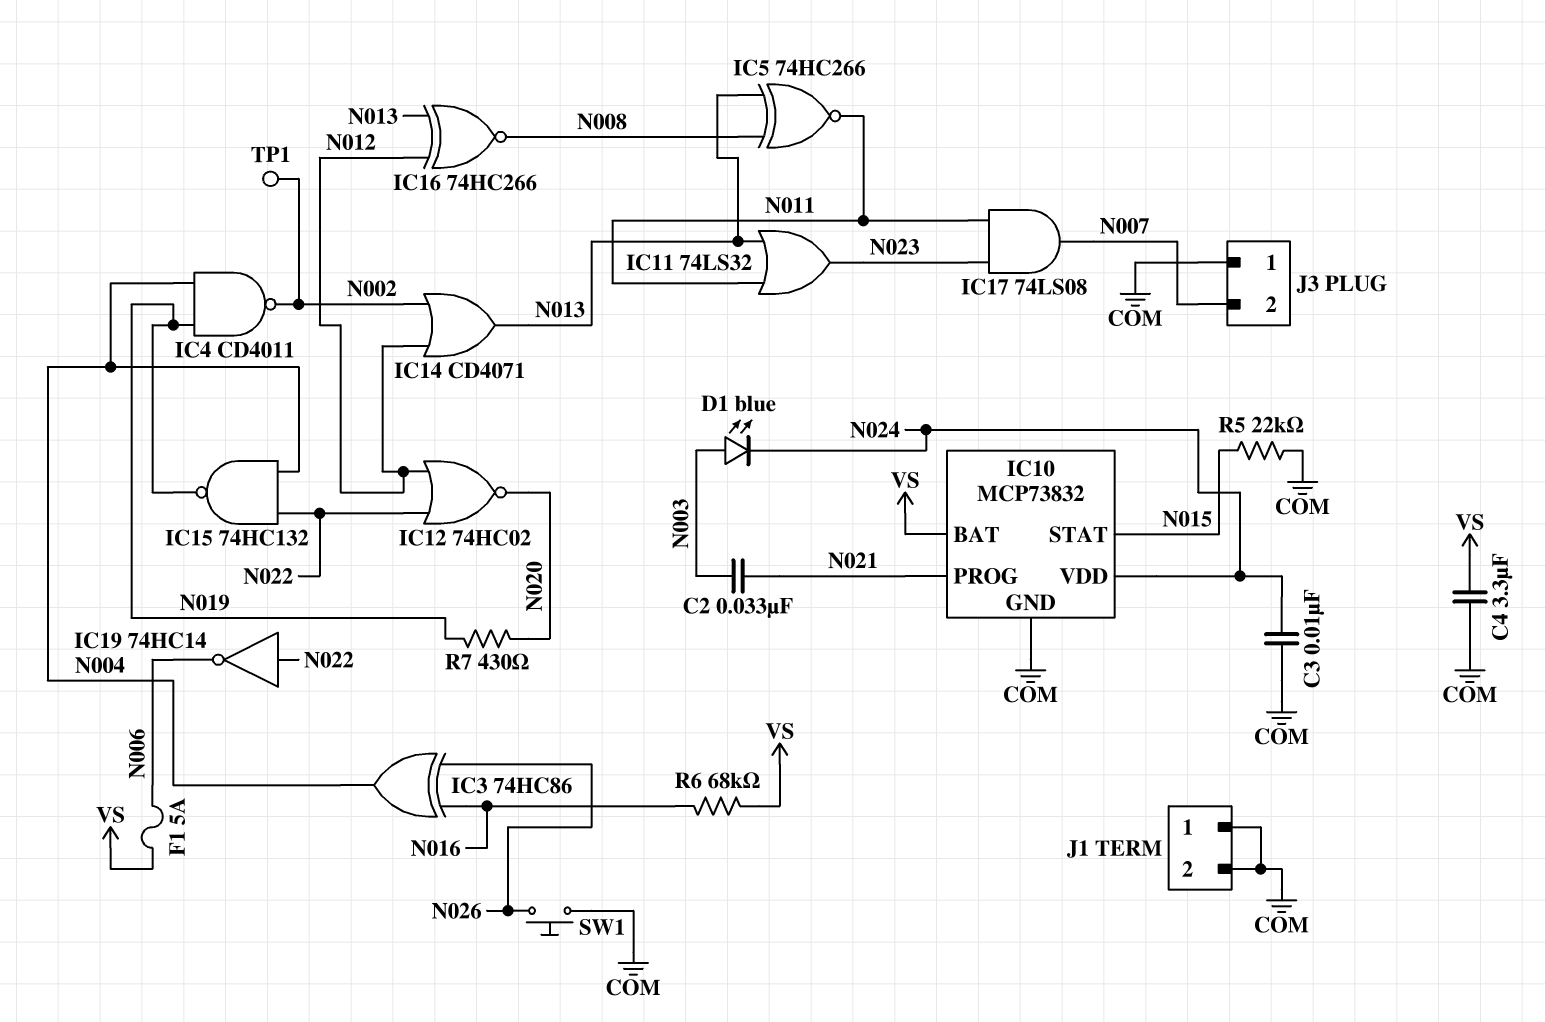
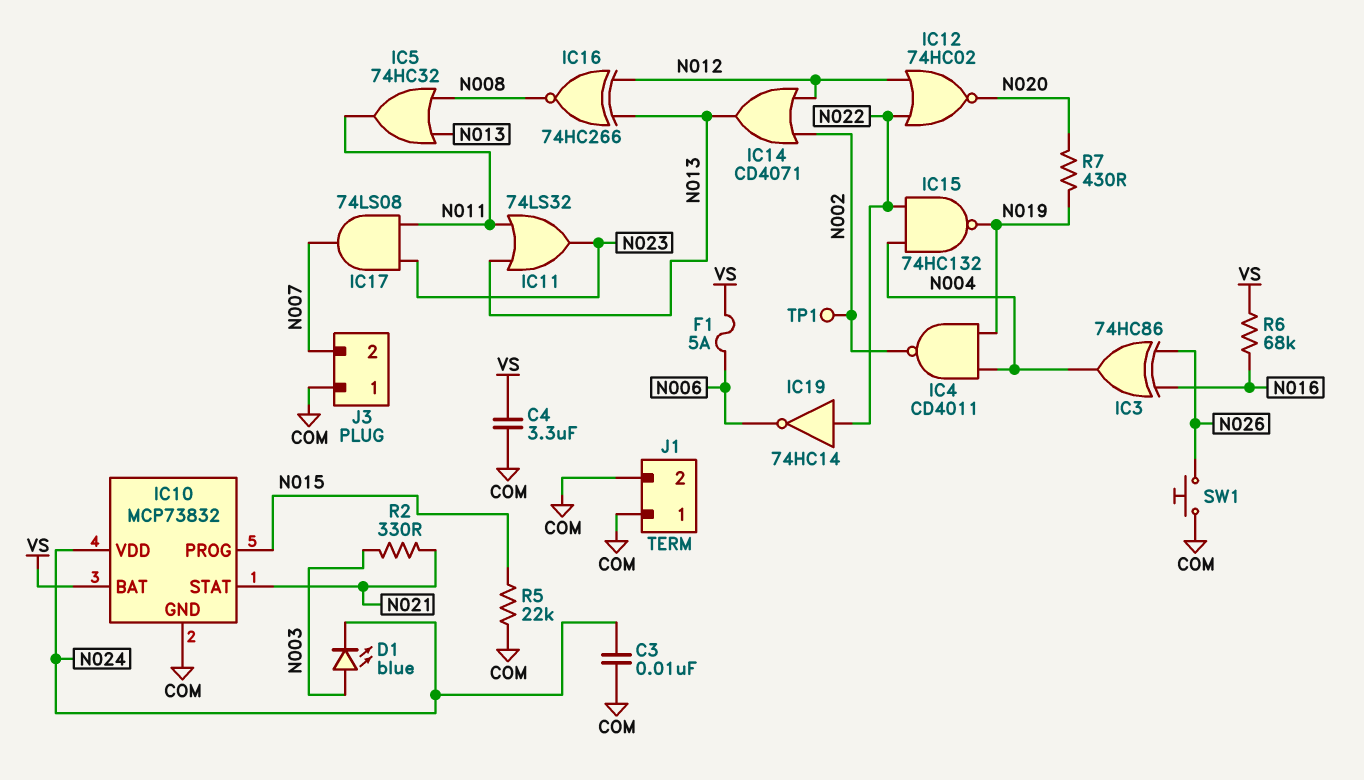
C2: 33nF (N003, N021) -> none
IC5: XNOR 74HC266 (in N008, in N013, out N011) -> OR 74HC32 (in N008, in N013, out N011)
IC10 pin PROG: N021 -> N015
IC10 pin STAT: N015 -> N021
R2: none -> 330 (N003, N021)

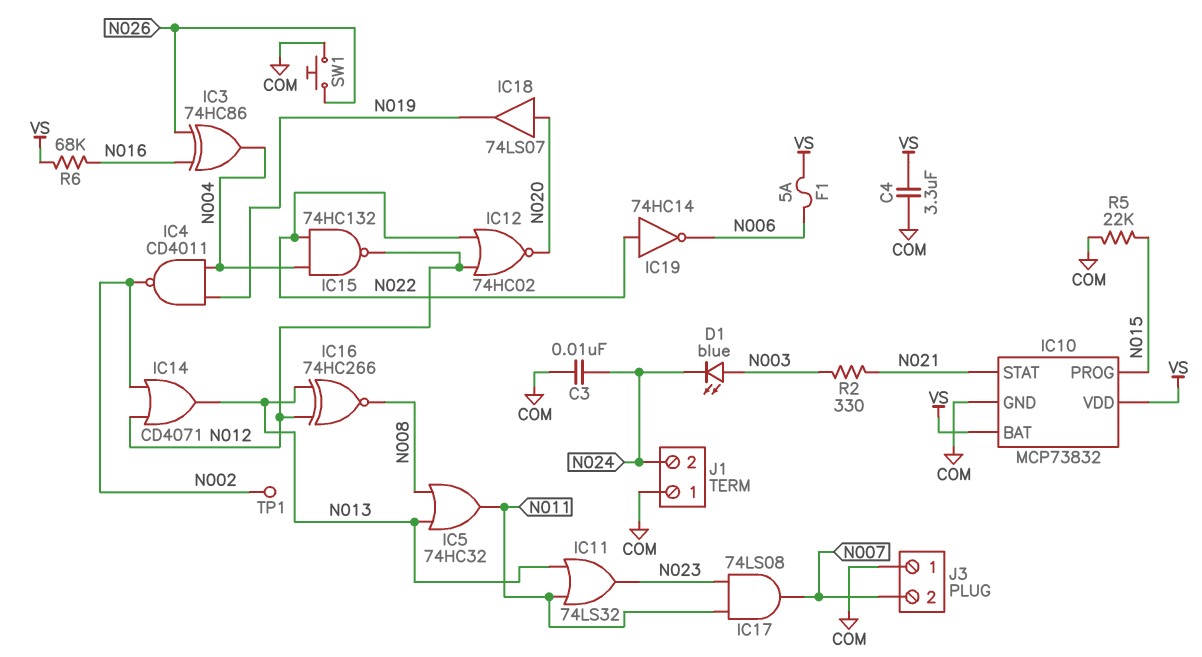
IC10 pin VDD: N024 -> VS
IC15: NAND 74HC132 (in N004, in N022, out N019) -> NAND 74HC132 (in N004, in N022, out N012)
IC18: none -> buffer 74LS07 (in N020, out N019)
J1 pin 2: COM -> N024
R7: 430 (N019, N020) -> none

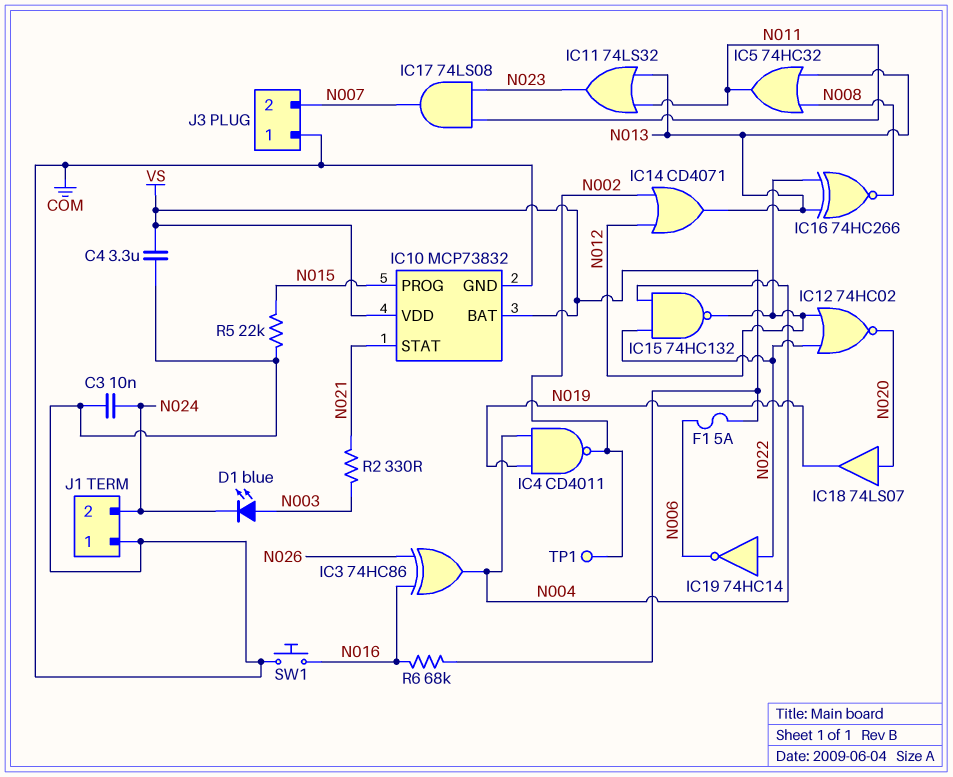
SW1: button (COM, N026) -> button (COM, N016)

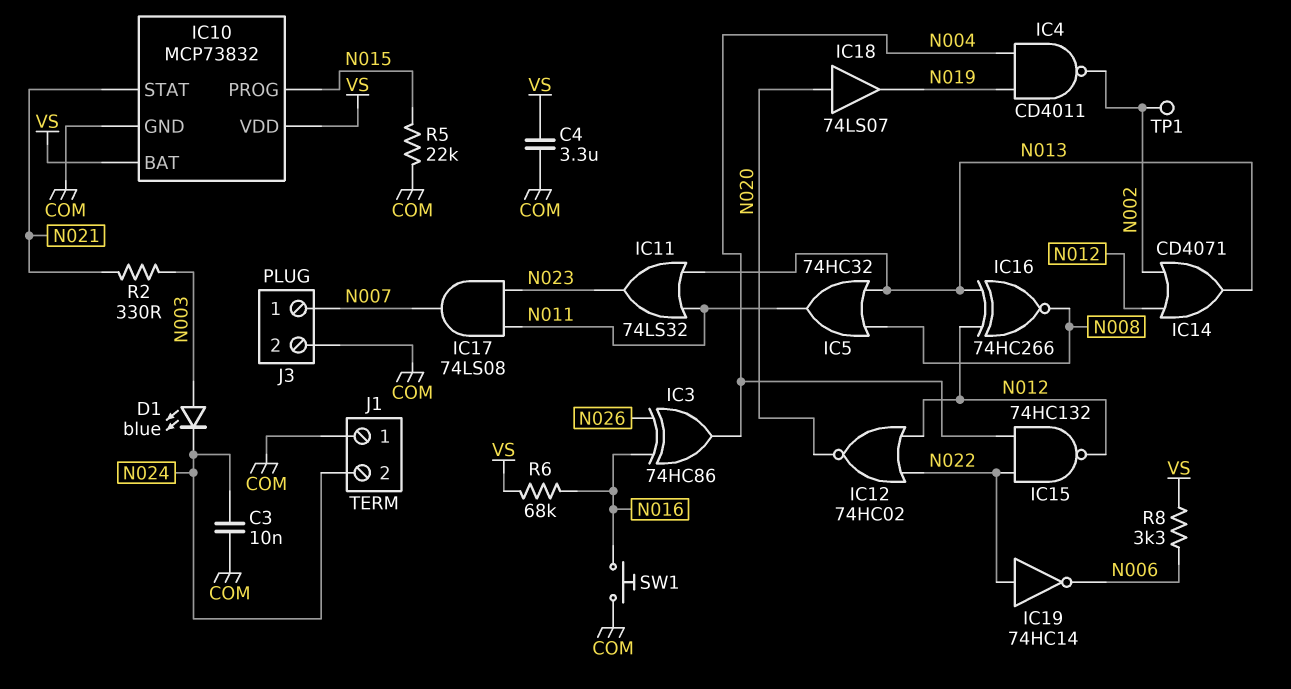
F1: 5A (N006, VS) -> none
J3 pin 1: COM -> N007
J3 pin 2: N007 -> COM
R8: none -> 3.3k (N006, VS)

